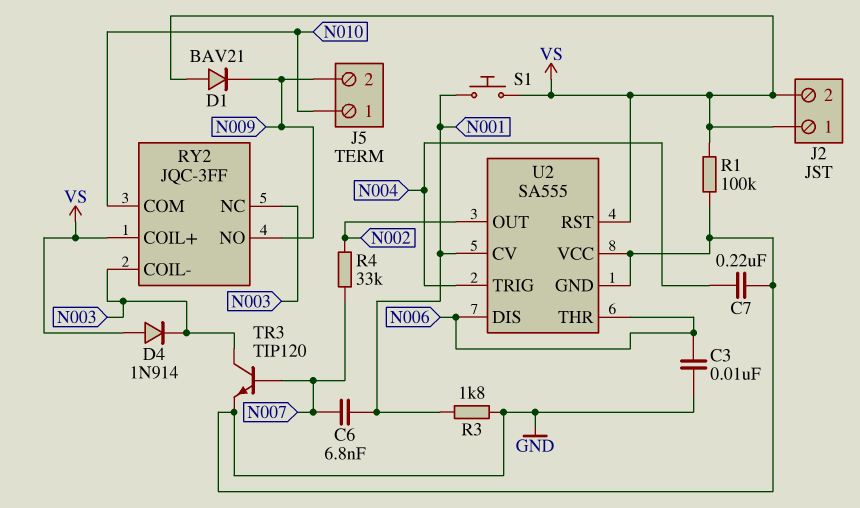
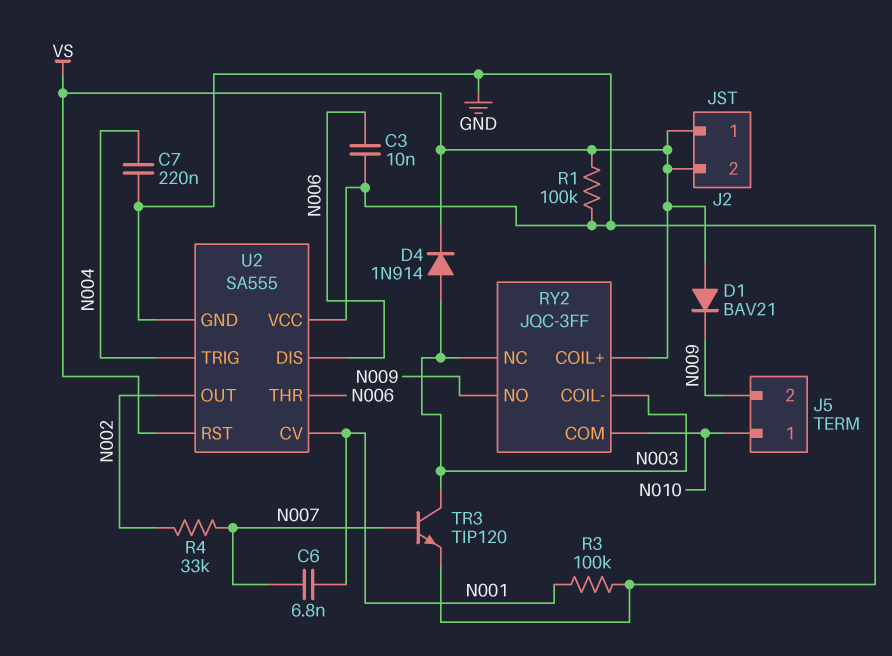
D4: diode 1N914 (A VS, K N003) -> diode 1N914 (A N003, K VS)
R3: 1.8k (GND, N001) -> 100k (GND, N001)
S1: button (N001, VS) -> none

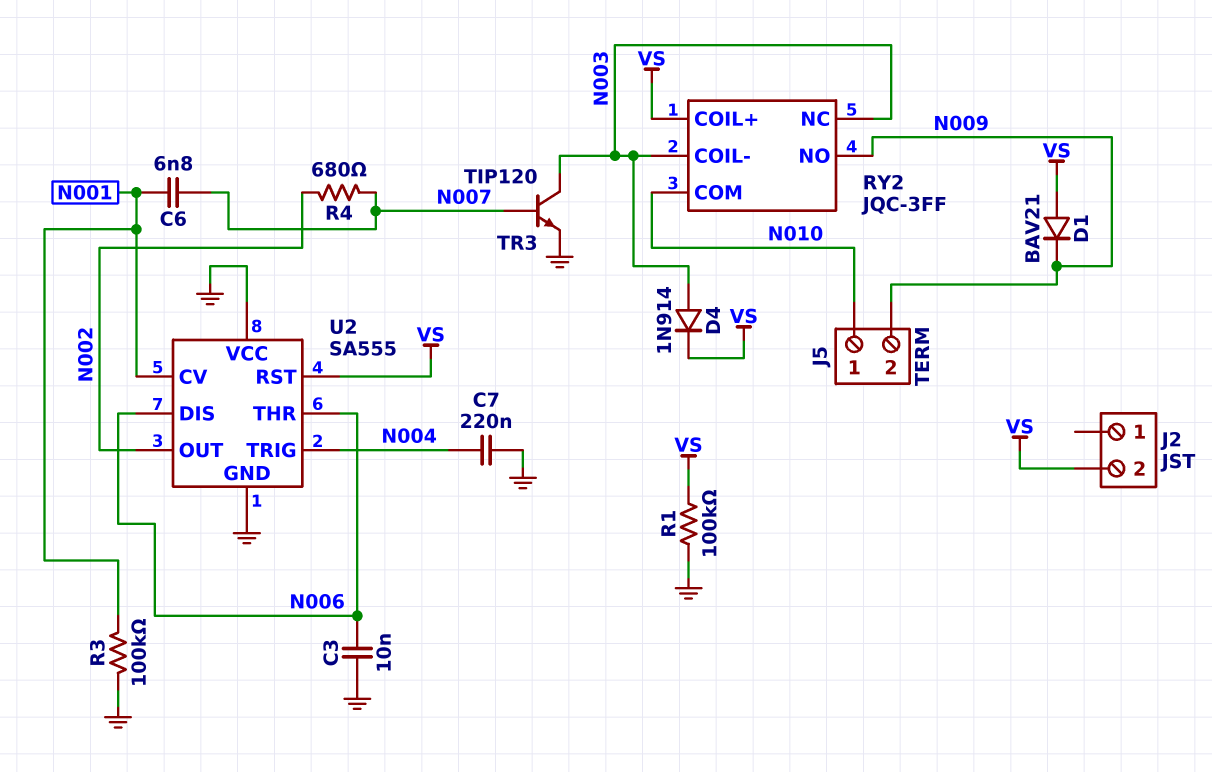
J2 pin 1: VS -> none
R4: 33k (N002, N007) -> 680 (N002, N007)

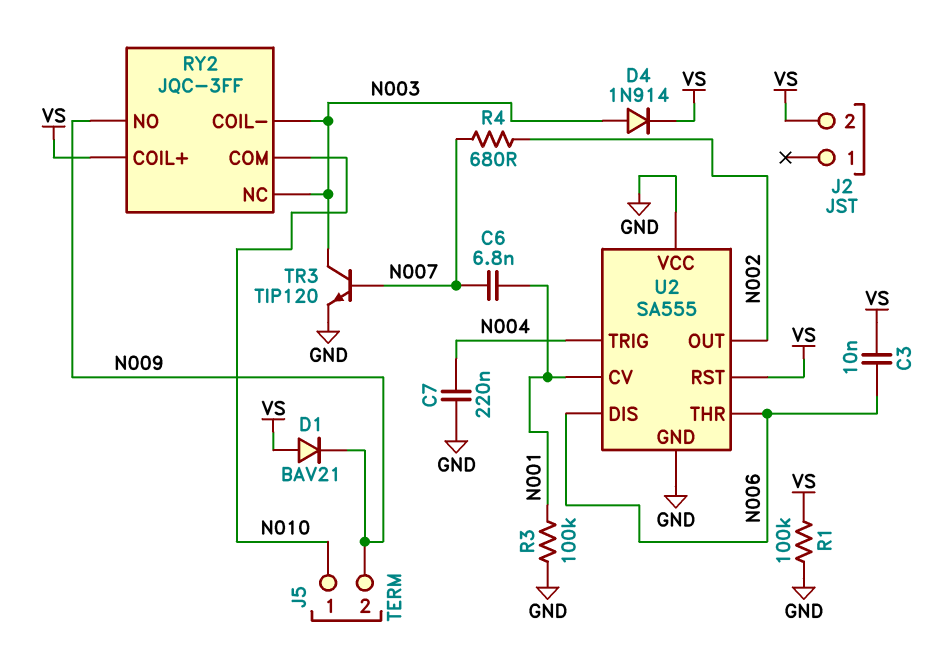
C3: 10nF (GND, N006) -> 10nF (N006, VS)

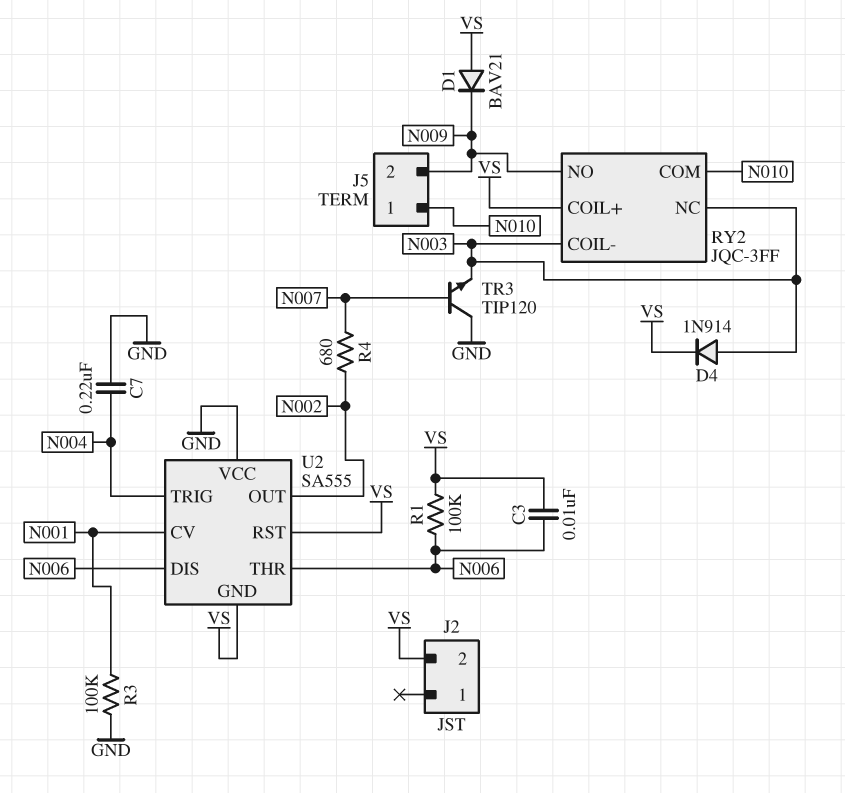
C6: 6.8nF (N001, N007) -> none
R1: 100k (GND, VS) -> 100k (N006, VS)
TR3: NPN TIP120 (B N007, C N003, E GND) -> NPN TIP120 (B N007, C GND, E N003)
U2 pin GND: GND -> VS

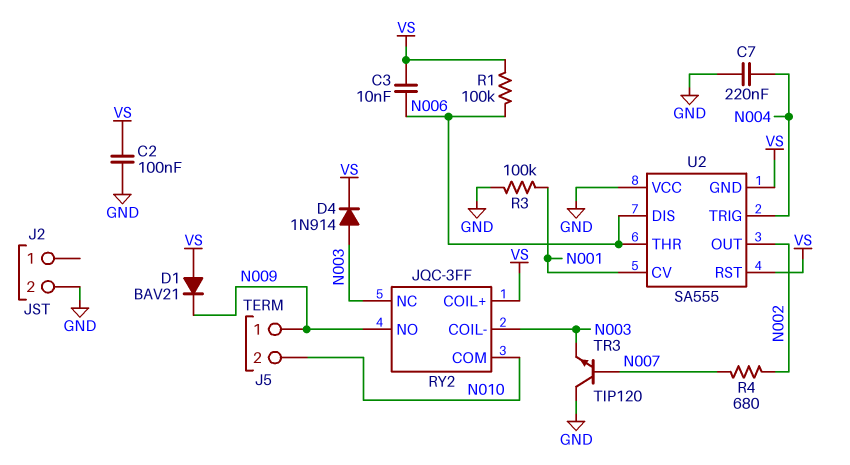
C2: none -> 100nF (GND, VS)
J2 pin 2: VS -> GND
J5 pin 1: N010 -> N009
J5 pin 2: N009 -> N010

